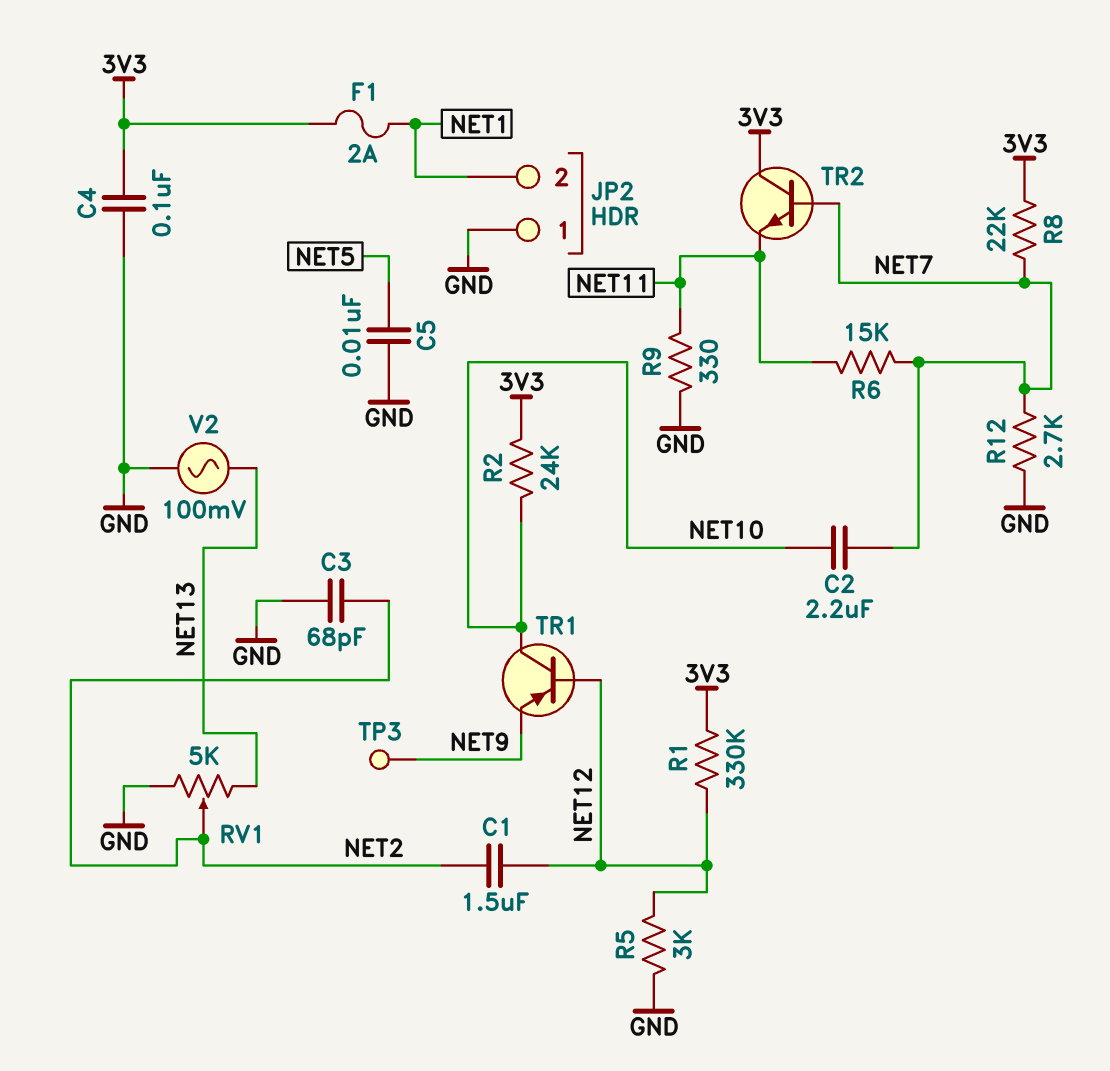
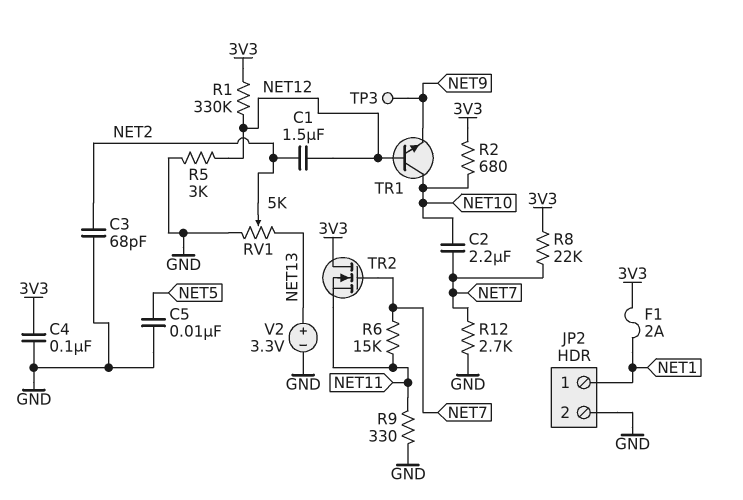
JP2 pin 1: GND -> NET1
JP2 pin 2: NET1 -> GND
R2: 24k (3V3, NET10) -> 680 (3V3, NET10)
TR1: PNP (B NET12, C NET10, E NET9) -> NPN (B NET12, C NET10, E NET9)
TR2: NPN (B NET7, C 3V3, E NET11) -> NMOS (G NET7, D 3V3, S NET11)
V2: AC 100mV (GND, NET13) -> 3.3V (plus NET13, minus GND)

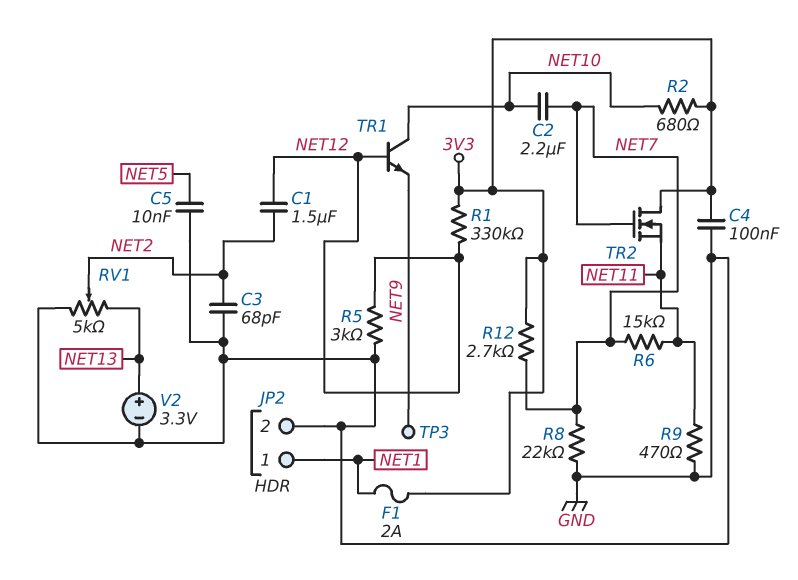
R8: 22k (3V3, NET7) -> 22k (GND, NET7)
R9: 330 (GND, NET11) -> 470 (GND, NET11)
R12: 2.7k (GND, NET7) -> 2.7k (3V3, NET7)

